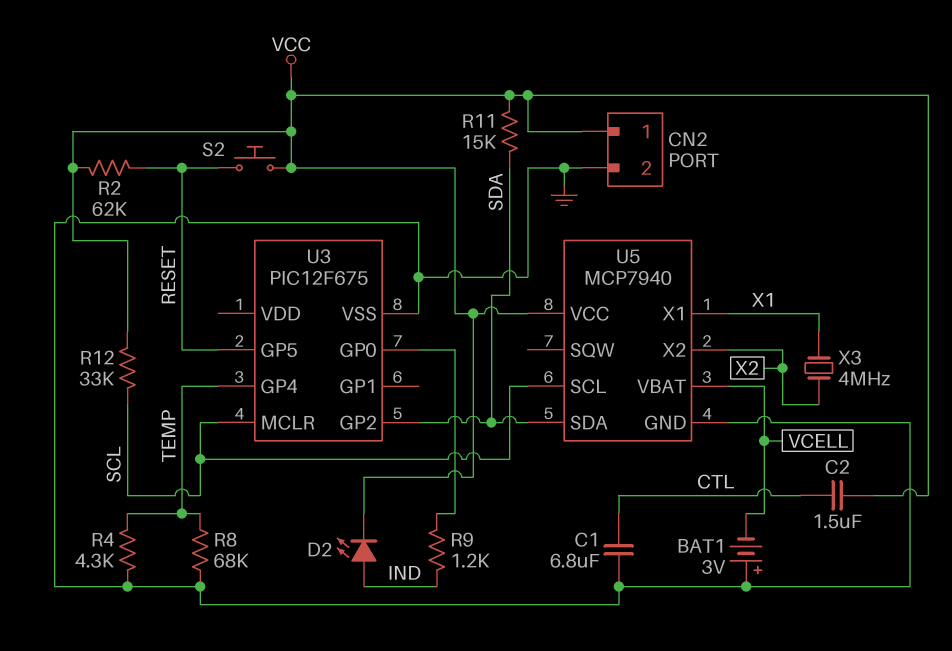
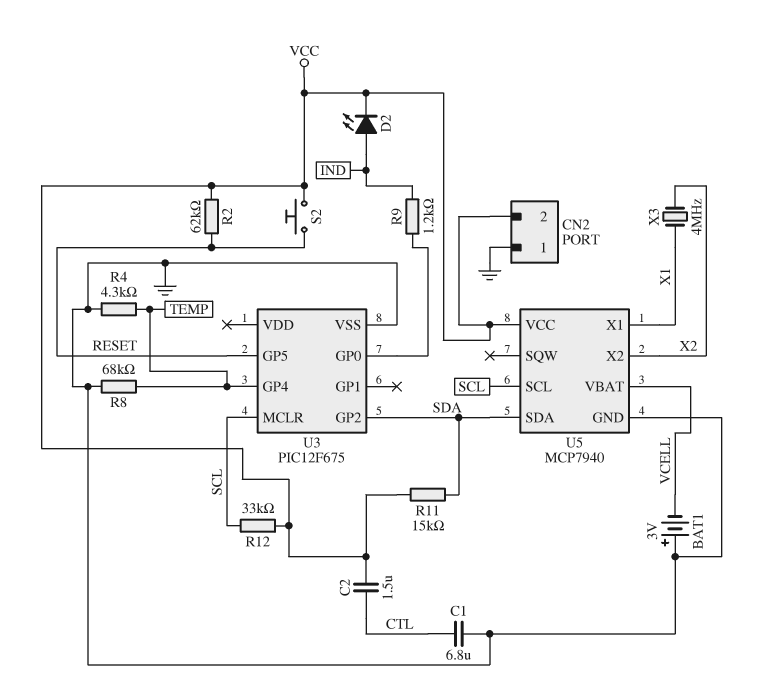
CN2 pin 1: VCC -> GND
CN2 pin 2: GND -> VCC

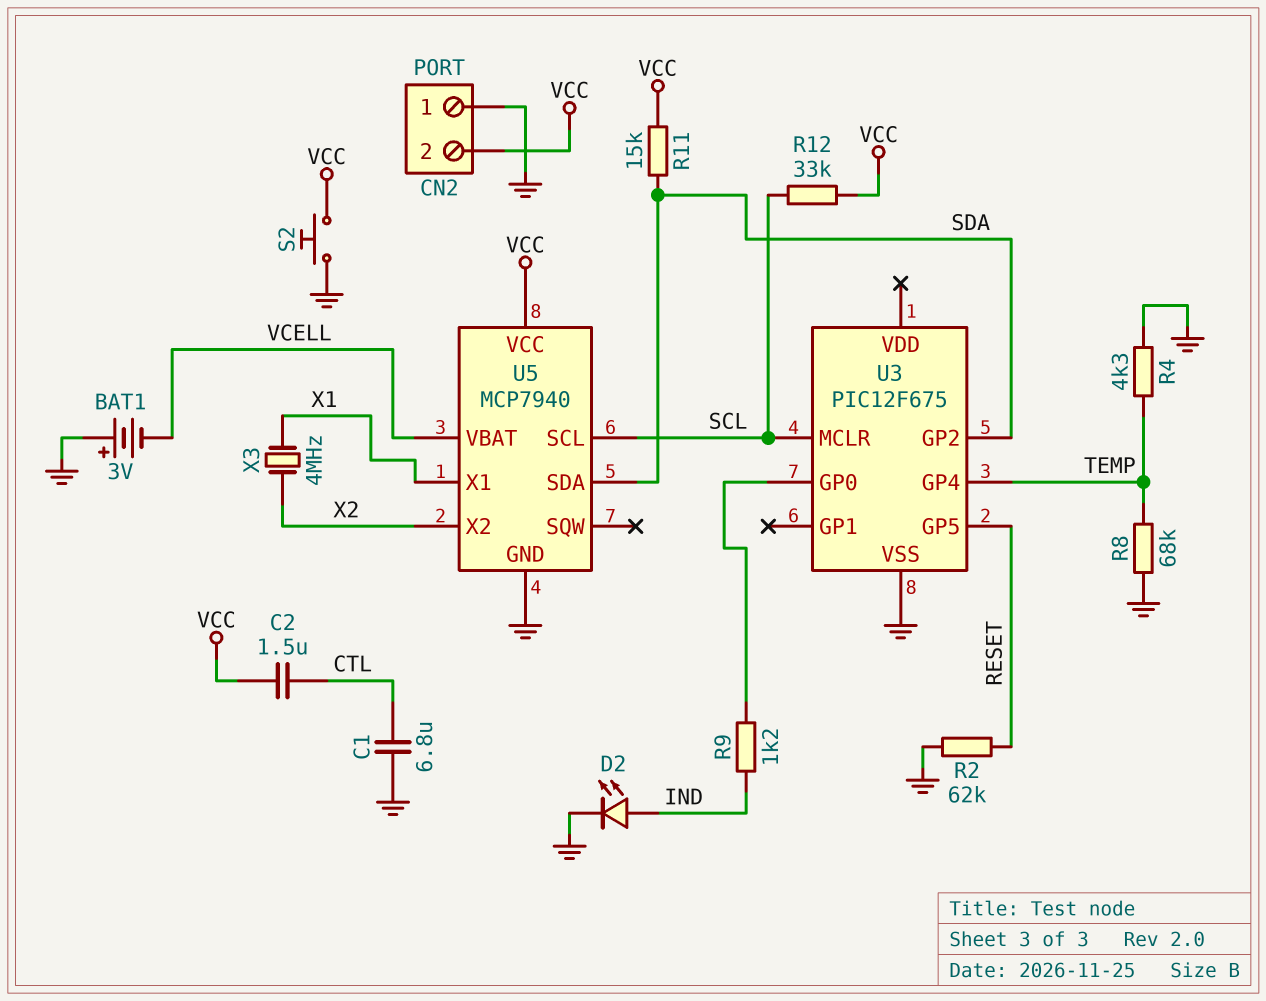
D2: LED (A IND, K VCC) -> LED (A IND, K GND)
R2: 62k (RESET, VCC) -> 62k (GND, RESET)
S2: button (RESET, VCC) -> button (GND, VCC)

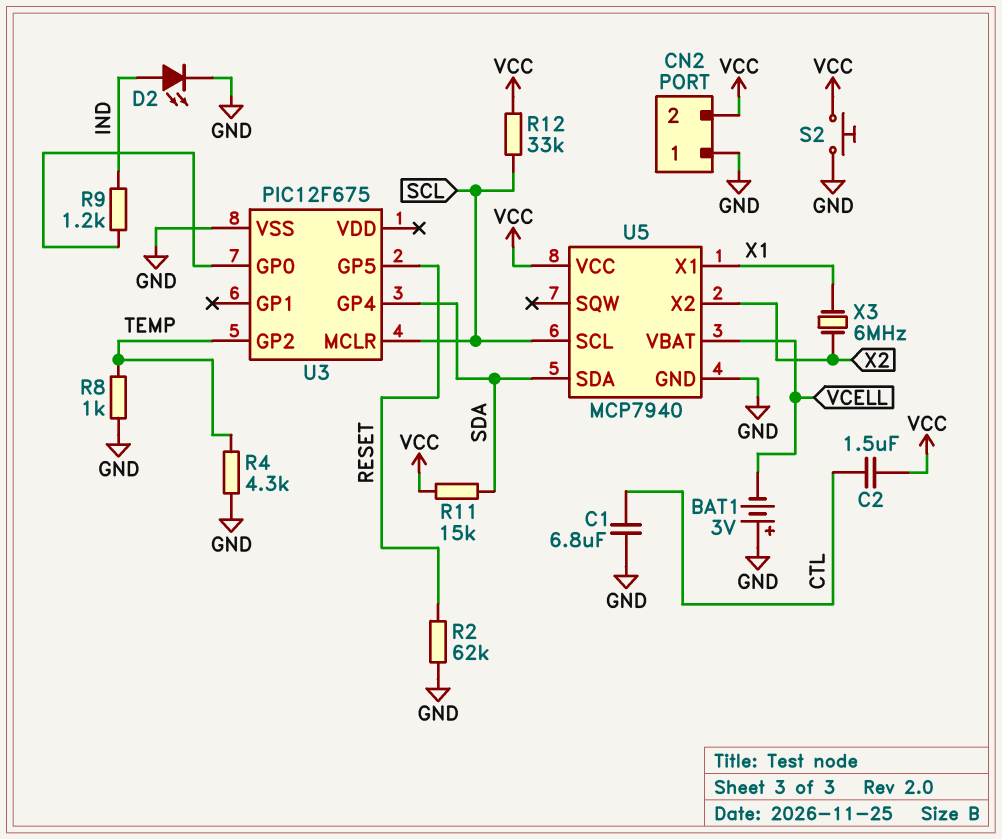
R8: 68k (GND, TEMP) -> 1k (GND, TEMP)
U3 pin GP2: SDA -> TEMP
U3 pin GP4: TEMP -> SDA
X3: 4MHz (X1, X2) -> 6MHz (X1, X2)

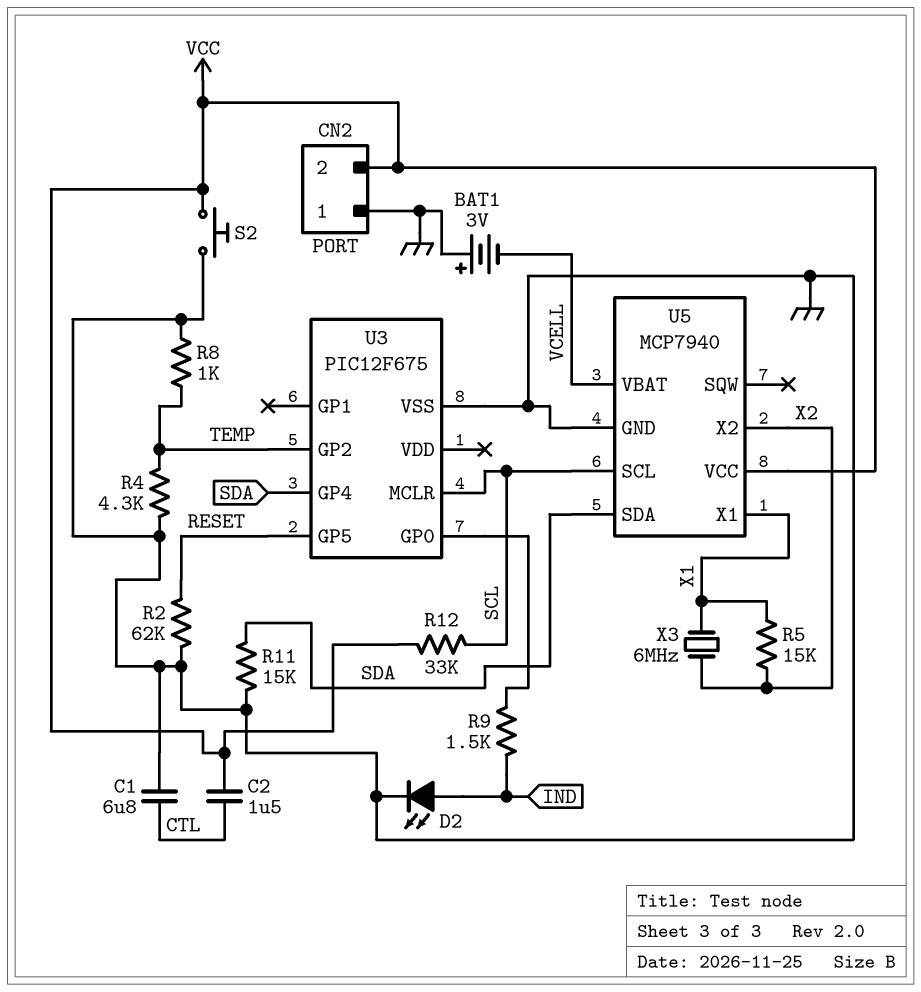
R5: none -> 15k (X1, X2)
R9: 1.2k (IND, U3/GP0) -> 1.5k (IND, U3/GP0)
R11: 15k (SDA, VCC) -> 15k (GND, SDA)

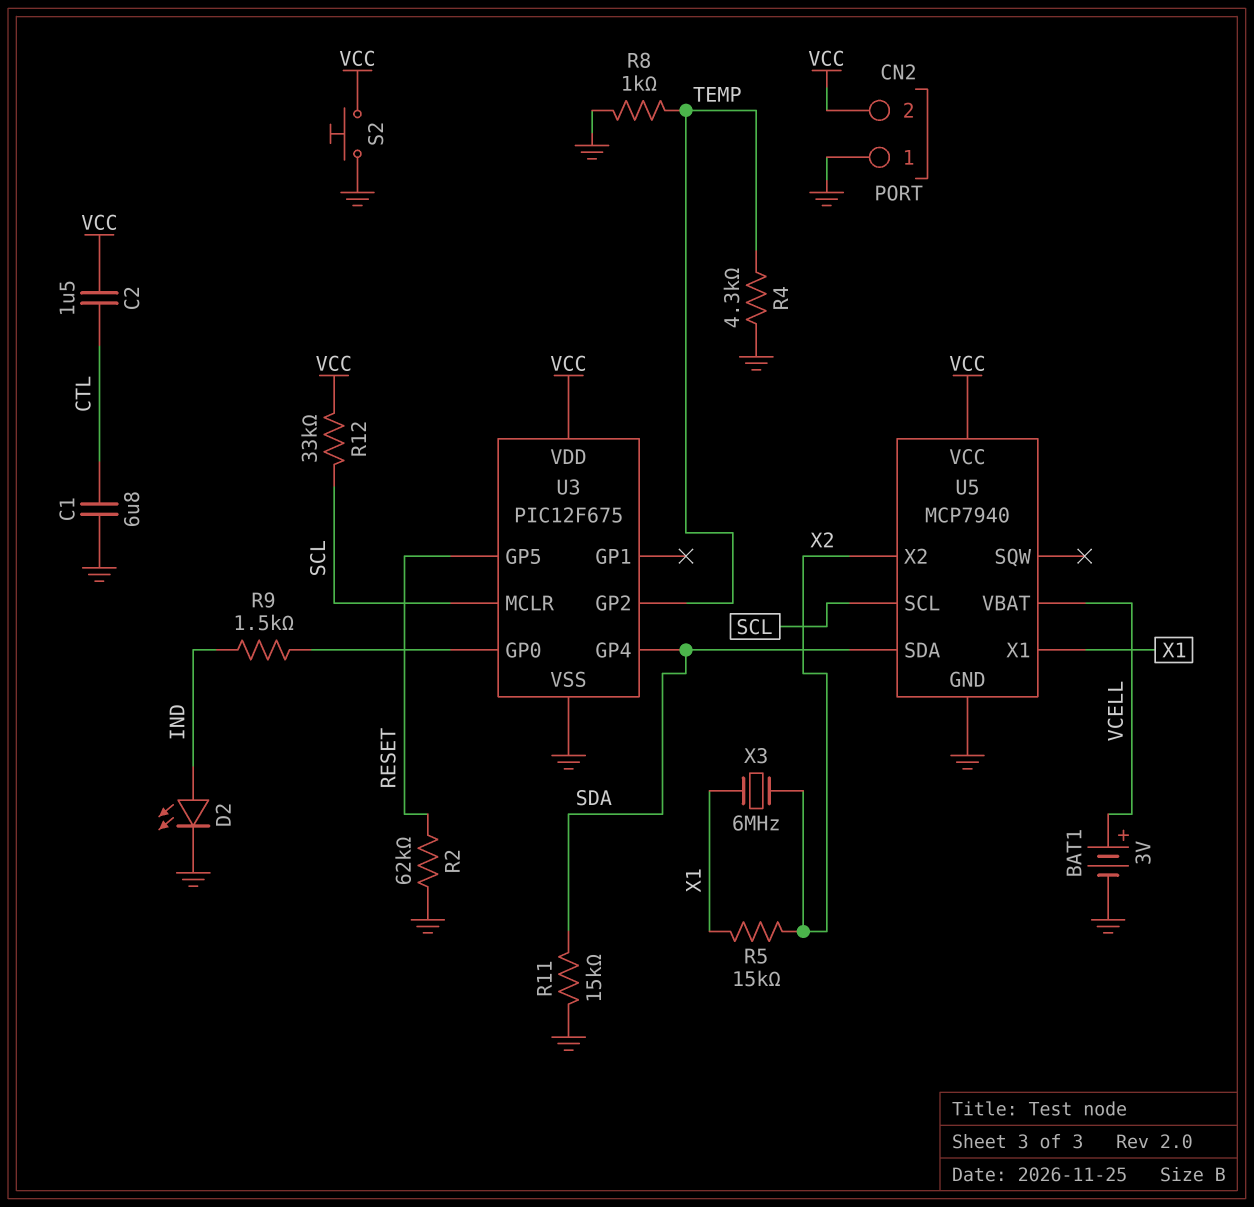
BAT1: 3V (plus GND, minus VCELL) -> 3V (plus VCELL, minus GND)
U3 pin VDD: none -> VCC

